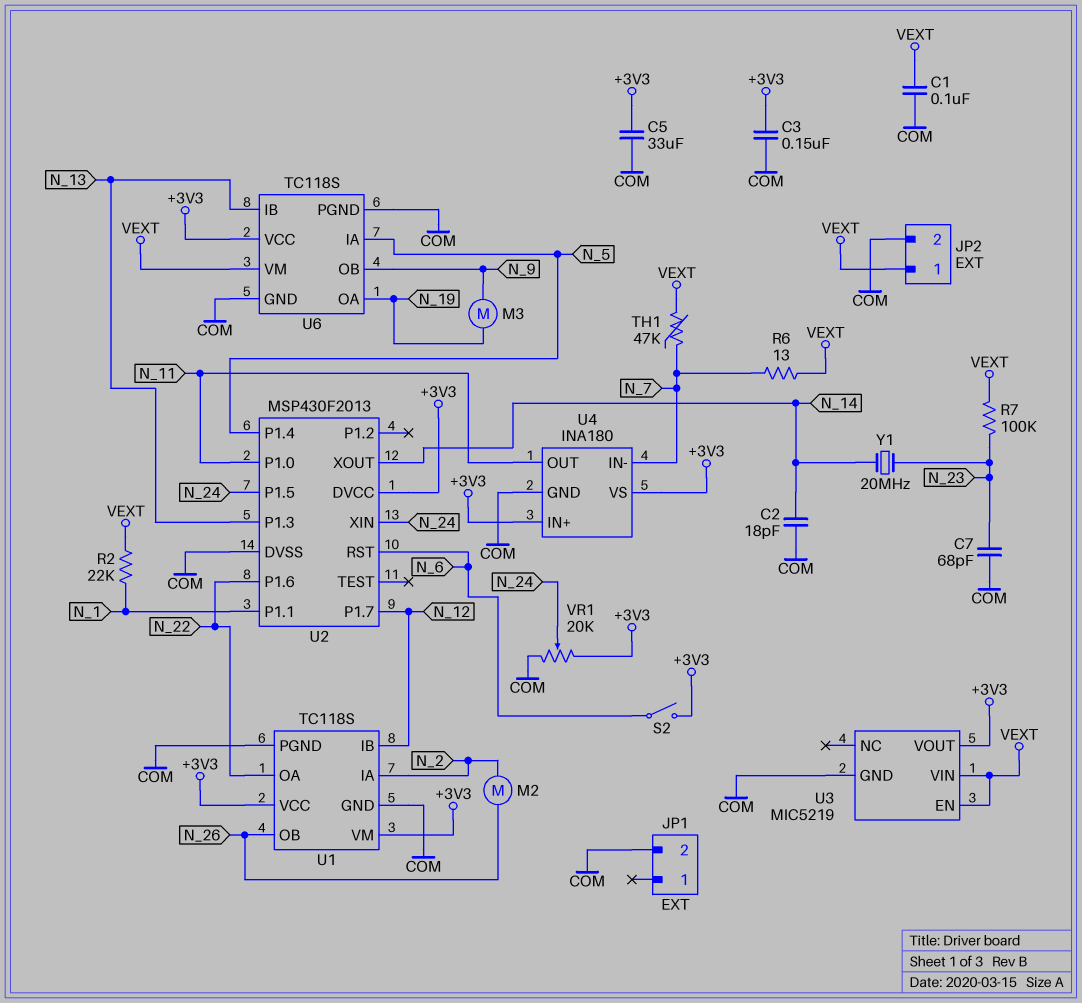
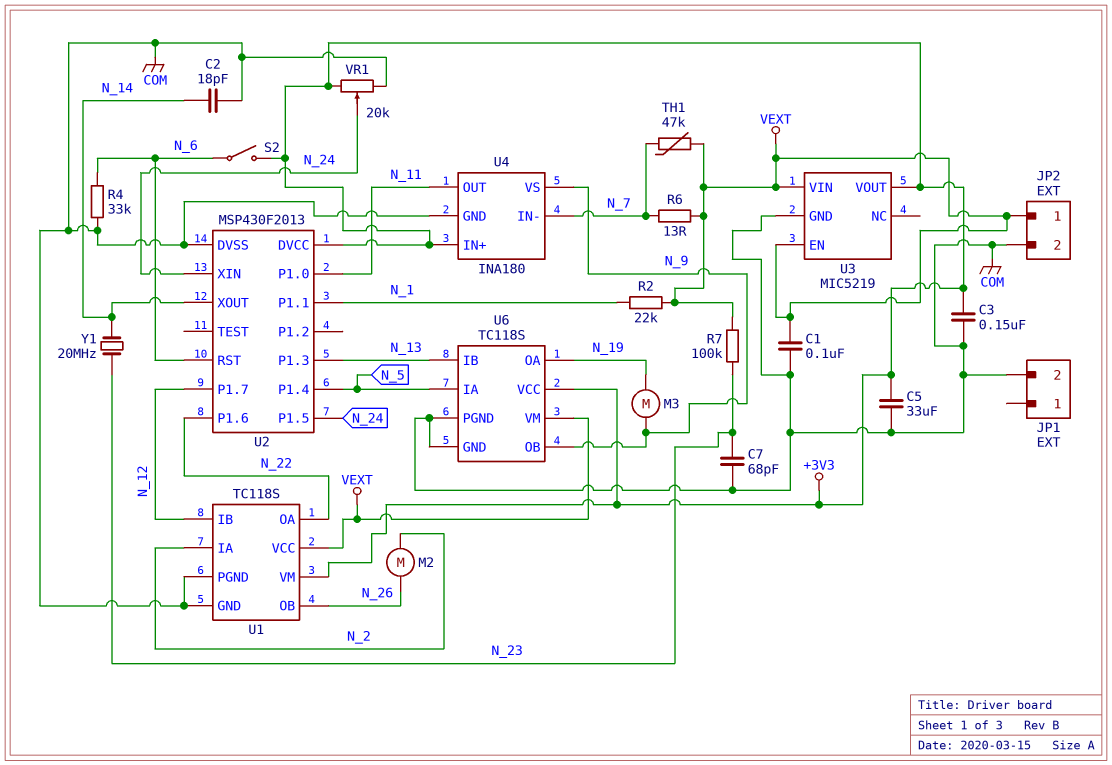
R4: none -> 33k (COM, N_6)
U1 pin VCC: +3V3 -> VEXT
U4 pin VS: +3V3 -> N_9

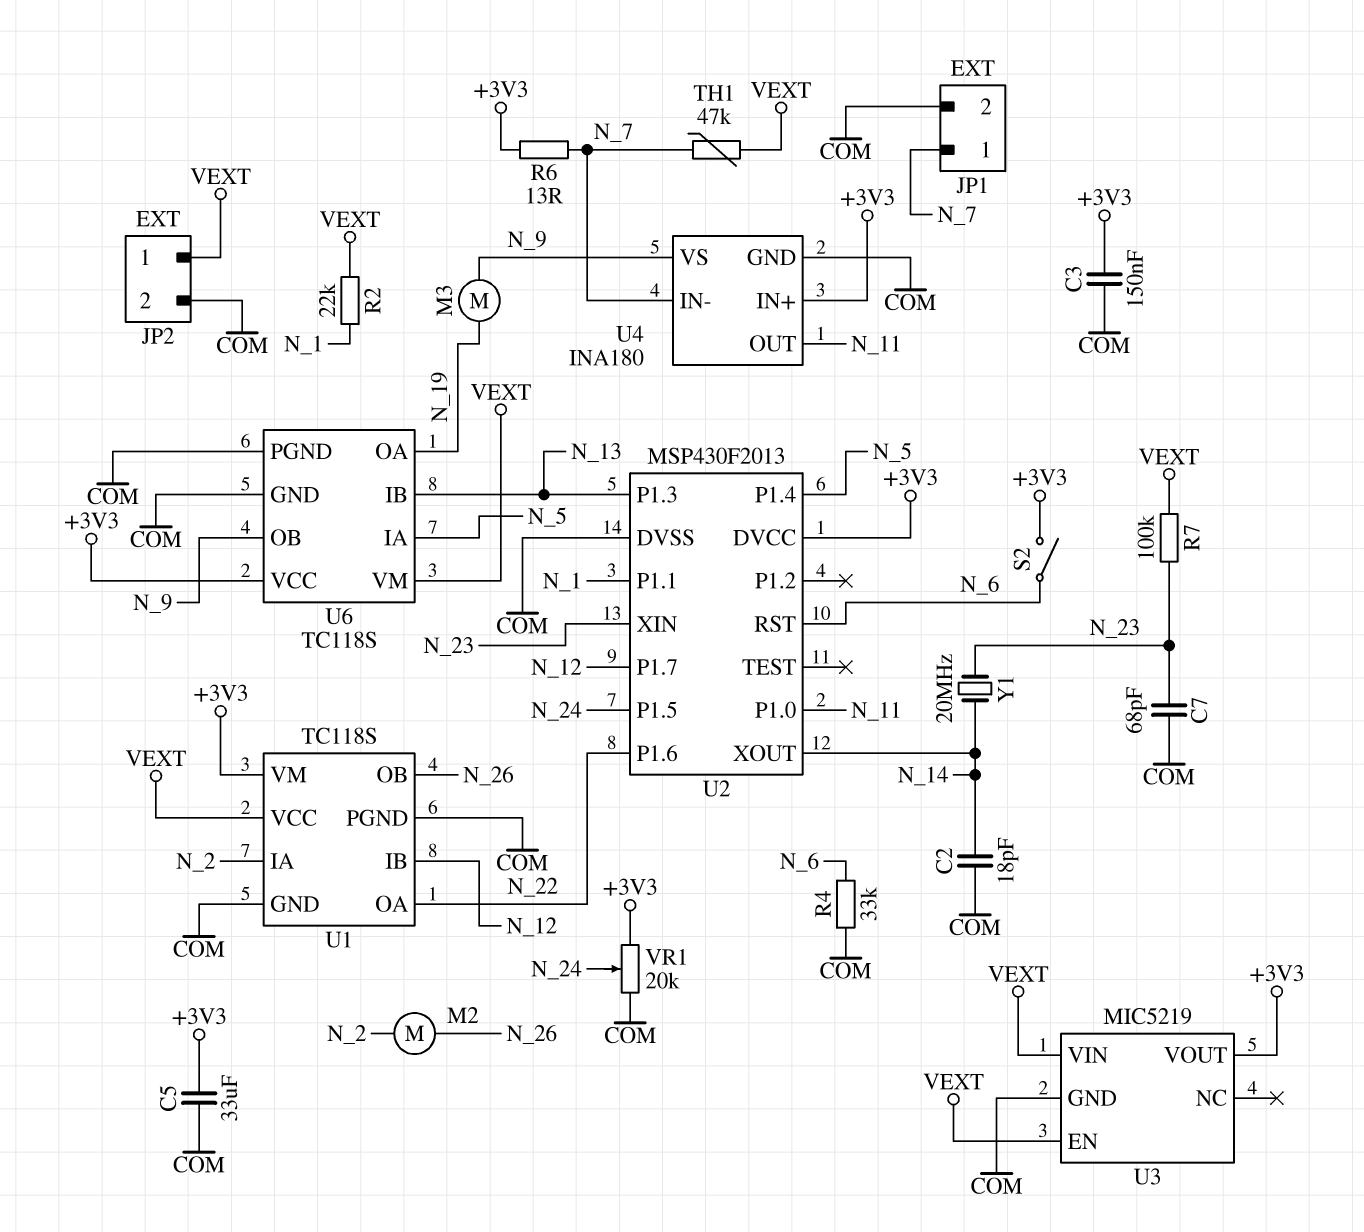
C1: 100nF (COM, VEXT) -> none
JP1 pin 1: none -> N_7
R6: 13 (N_7, VEXT) -> 13 (+3V3, N_7)
U2 pin XIN: N_24 -> N_23

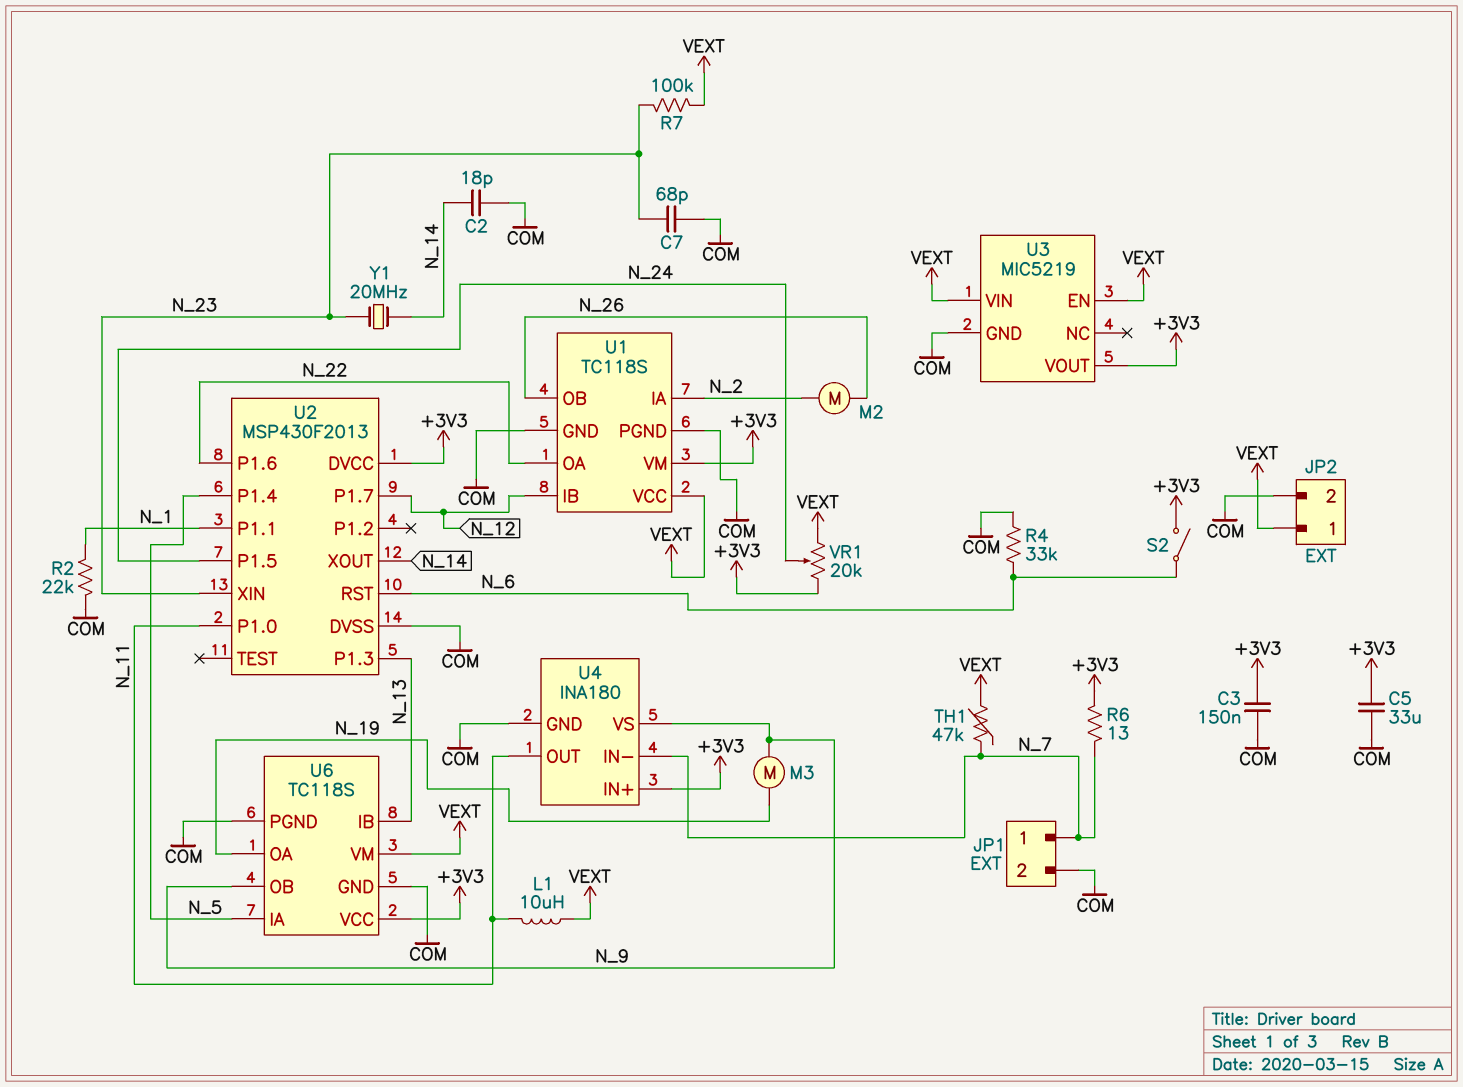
L1: none -> 10uH (N_11, VEXT)
R2: 22k (N_1, VEXT) -> 22k (COM, N_1)
VR1: 20k (+3V3, COM, wiper N_24) -> 20k (+3V3, VEXT, wiper N_24)

